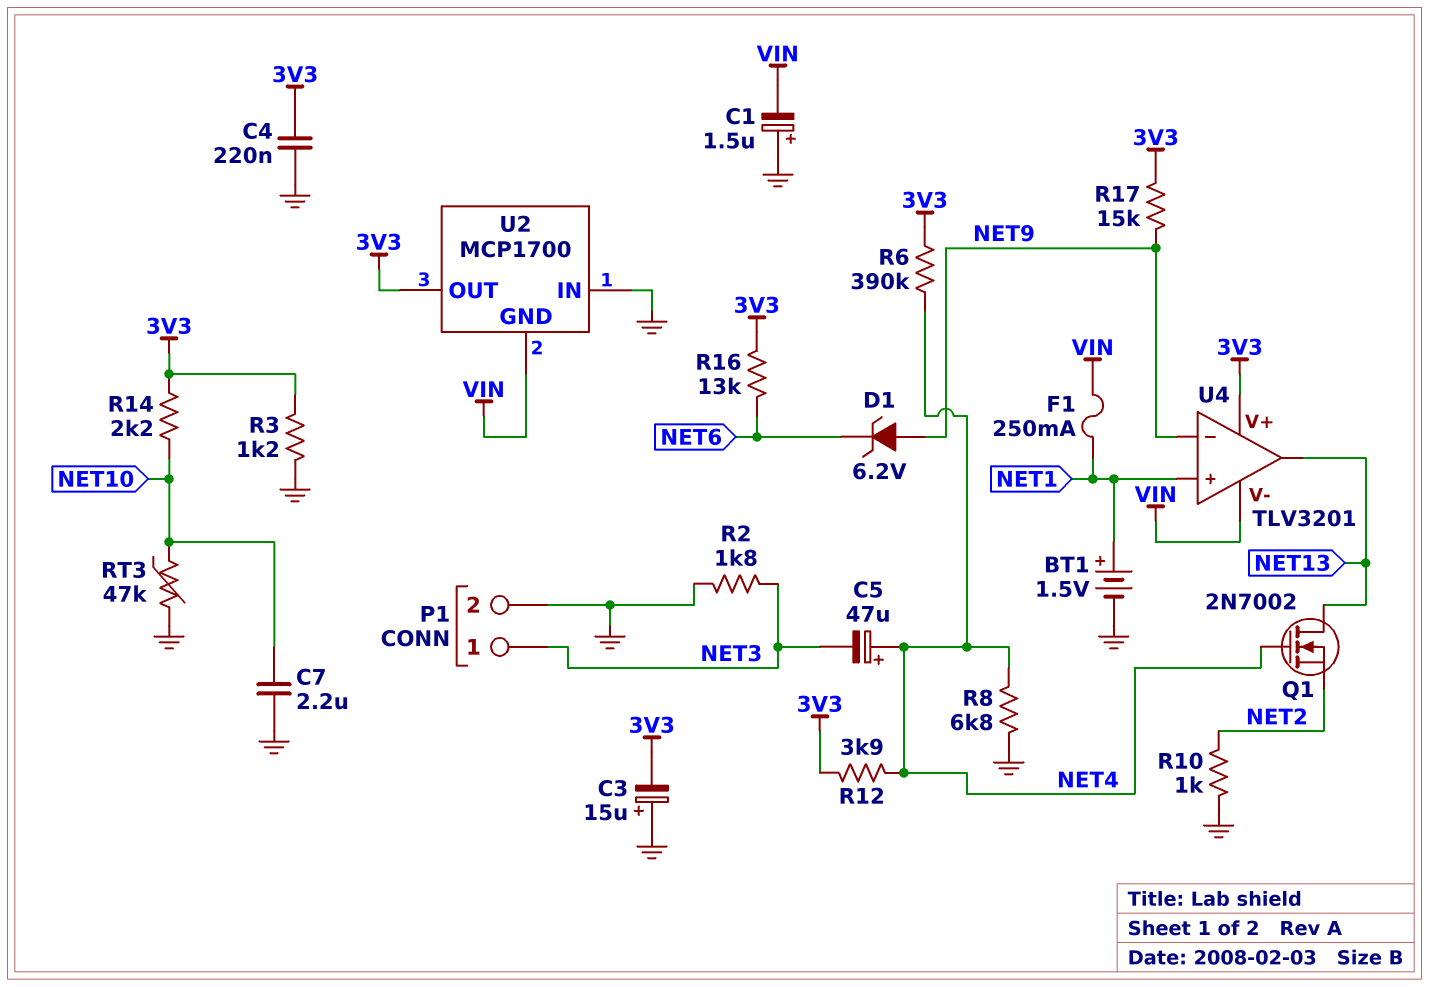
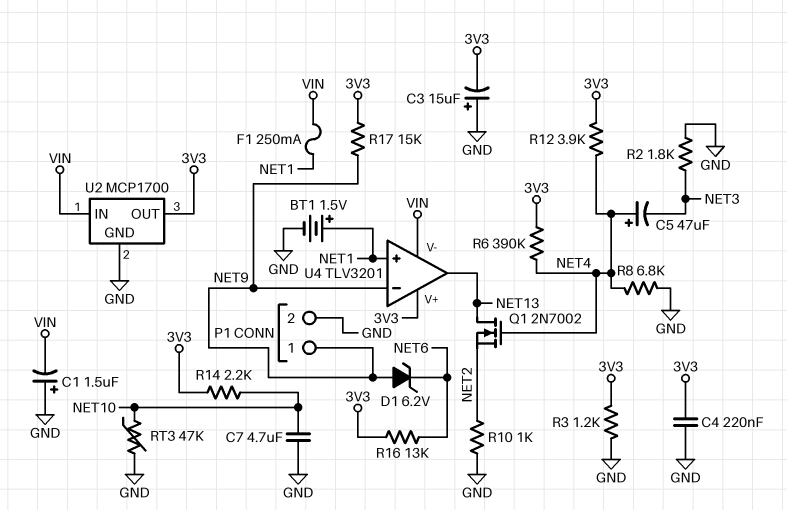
C7: 2.2uF (GND, NET10) -> 4.7uF (GND, NET10)
P1 pin 1: NET3 -> NET9
U2 pin GND: VIN -> GND
U2 pin IN: GND -> VIN

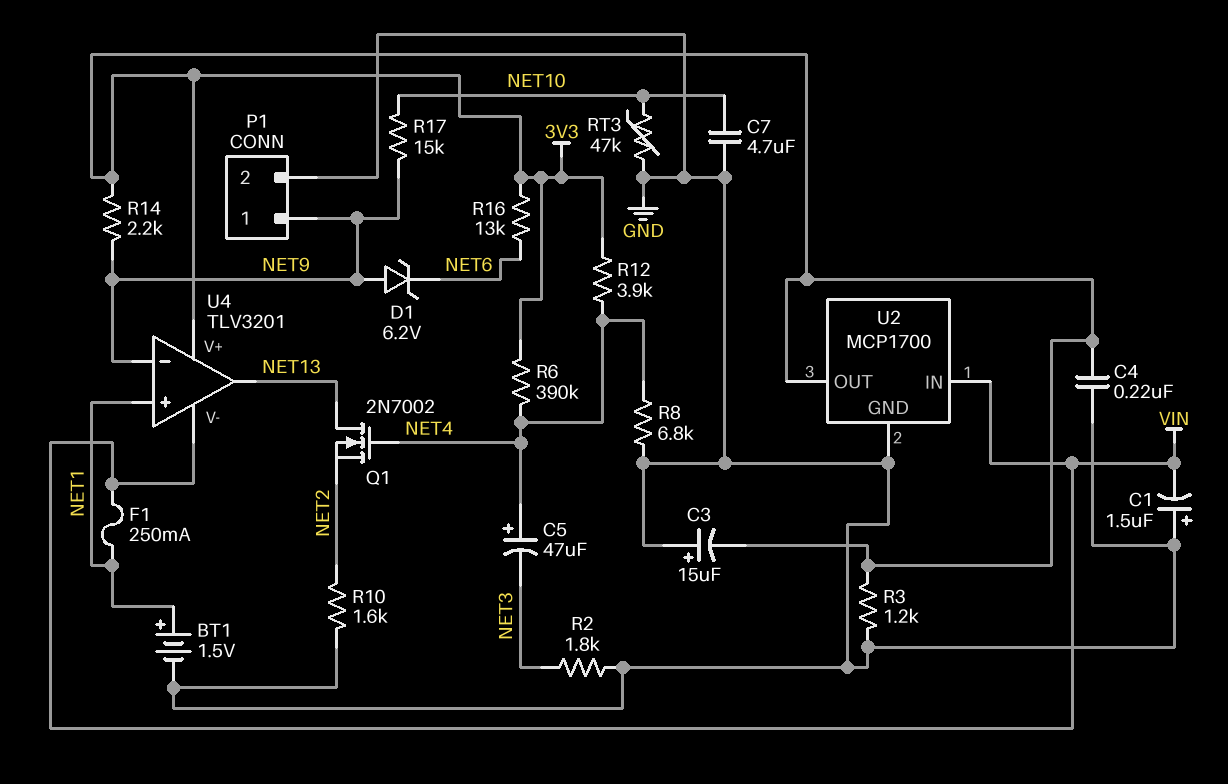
R10: 1k (GND, NET2) -> 1.6k (GND, NET2)
R14: 2.2k (3V3, NET10) -> 2.2k (3V3, NET9)
R17: 15k (3V3, NET9) -> 15k (NET9, NET10)

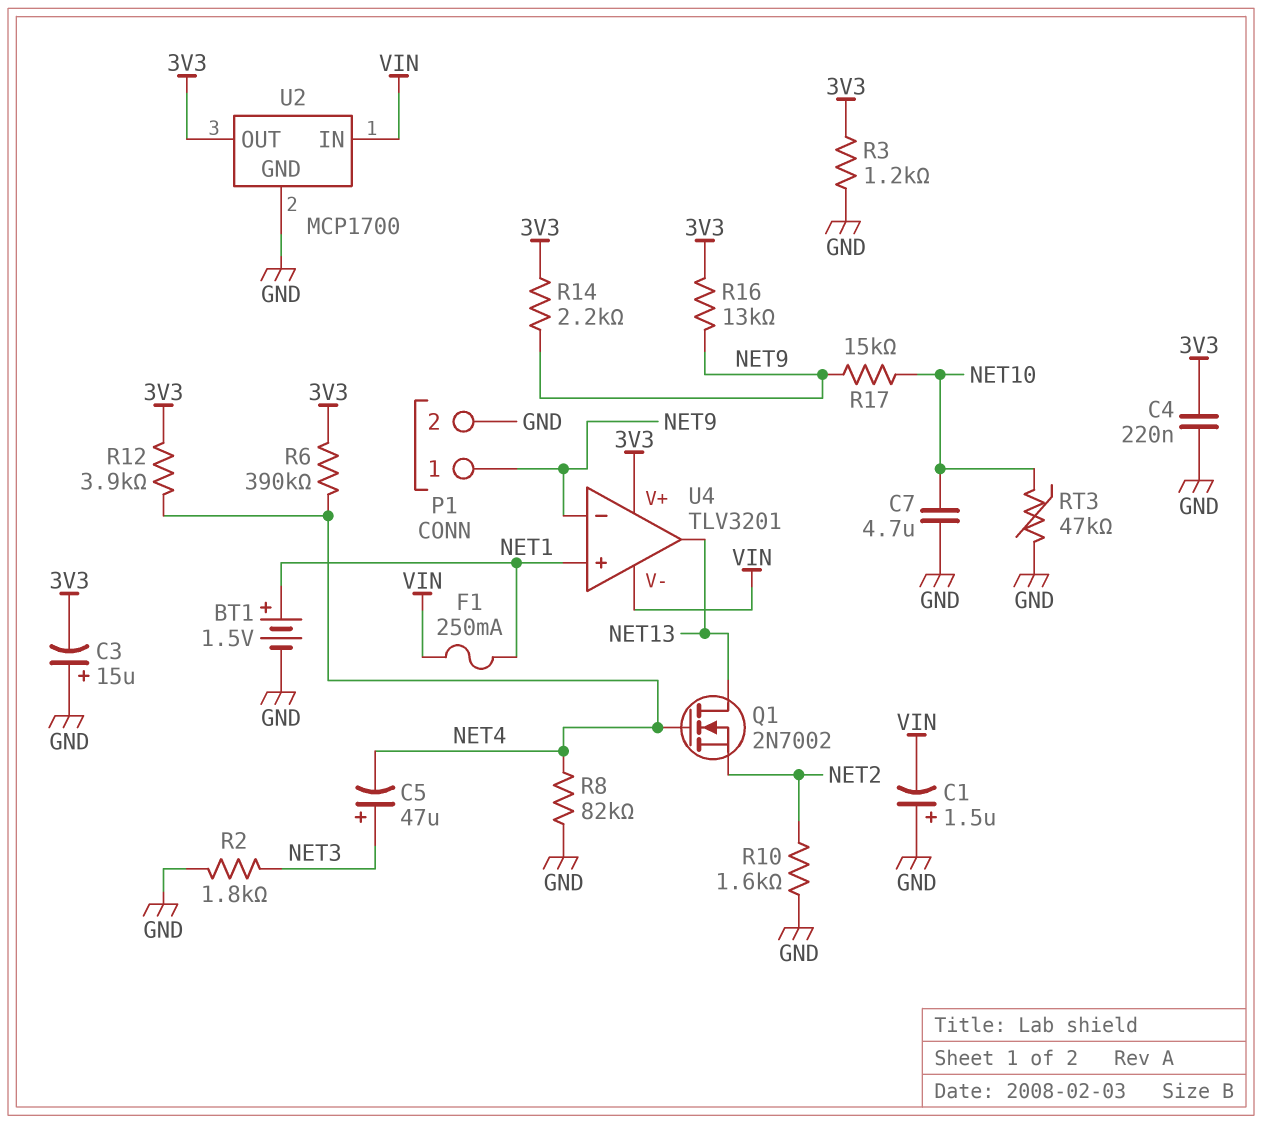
C5: 47uF (plus NET4, minus NET3) -> 47uF (plus NET3, minus NET4)
D1: zener 6.2V (A NET9, K NET6) -> none
R8: 6.8k (GND, NET4) -> 82k (GND, NET4)
R16: 13k (3V3, NET6) -> 13k (3V3, NET9)

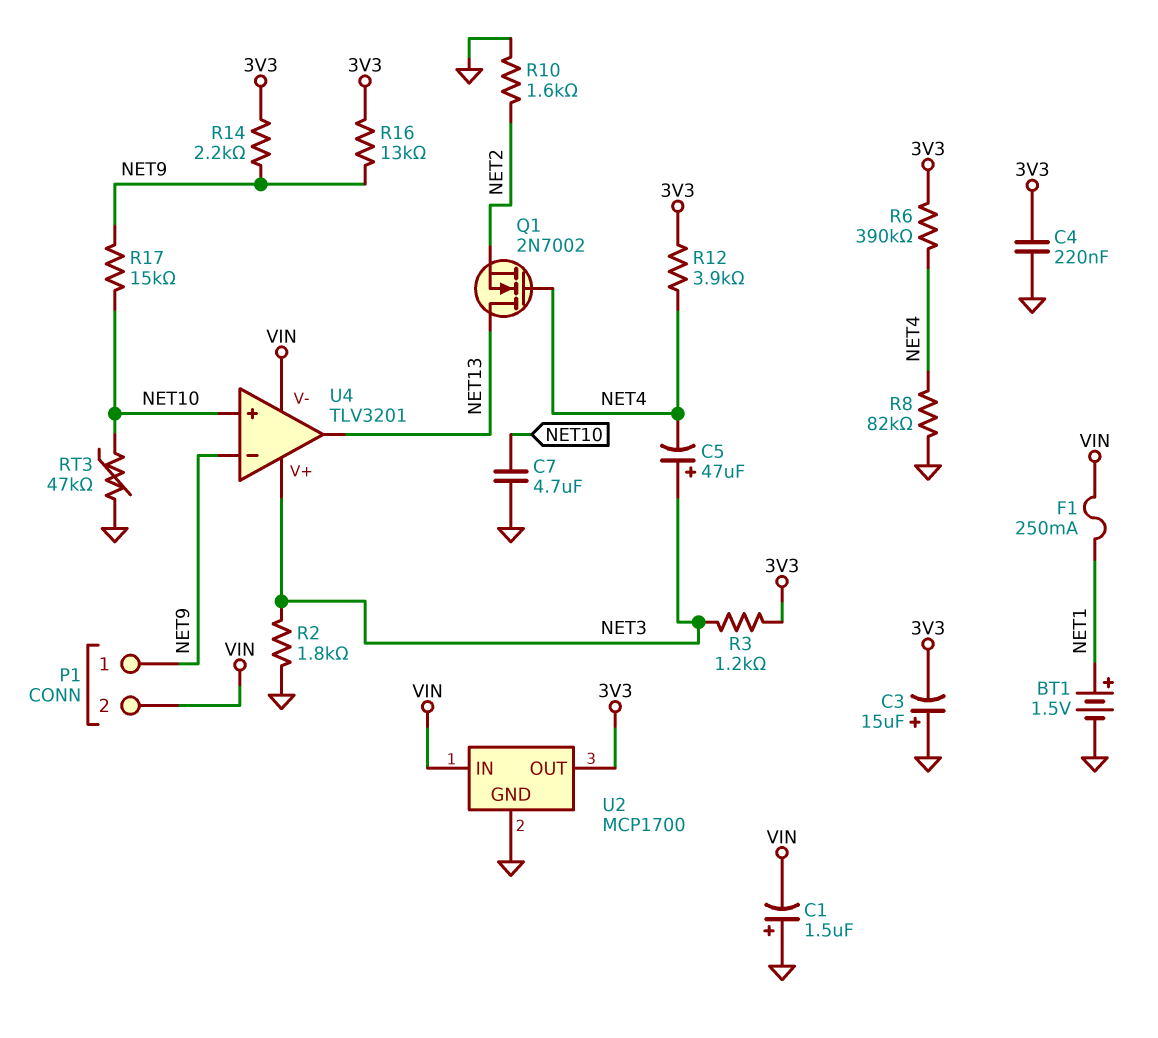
P1 pin 2: GND -> VIN
R3: 1.2k (3V3, GND) -> 1.2k (3V3, NET3)
U4 pin V+: 3V3 -> NET3
U4 pin in+: NET1 -> NET10

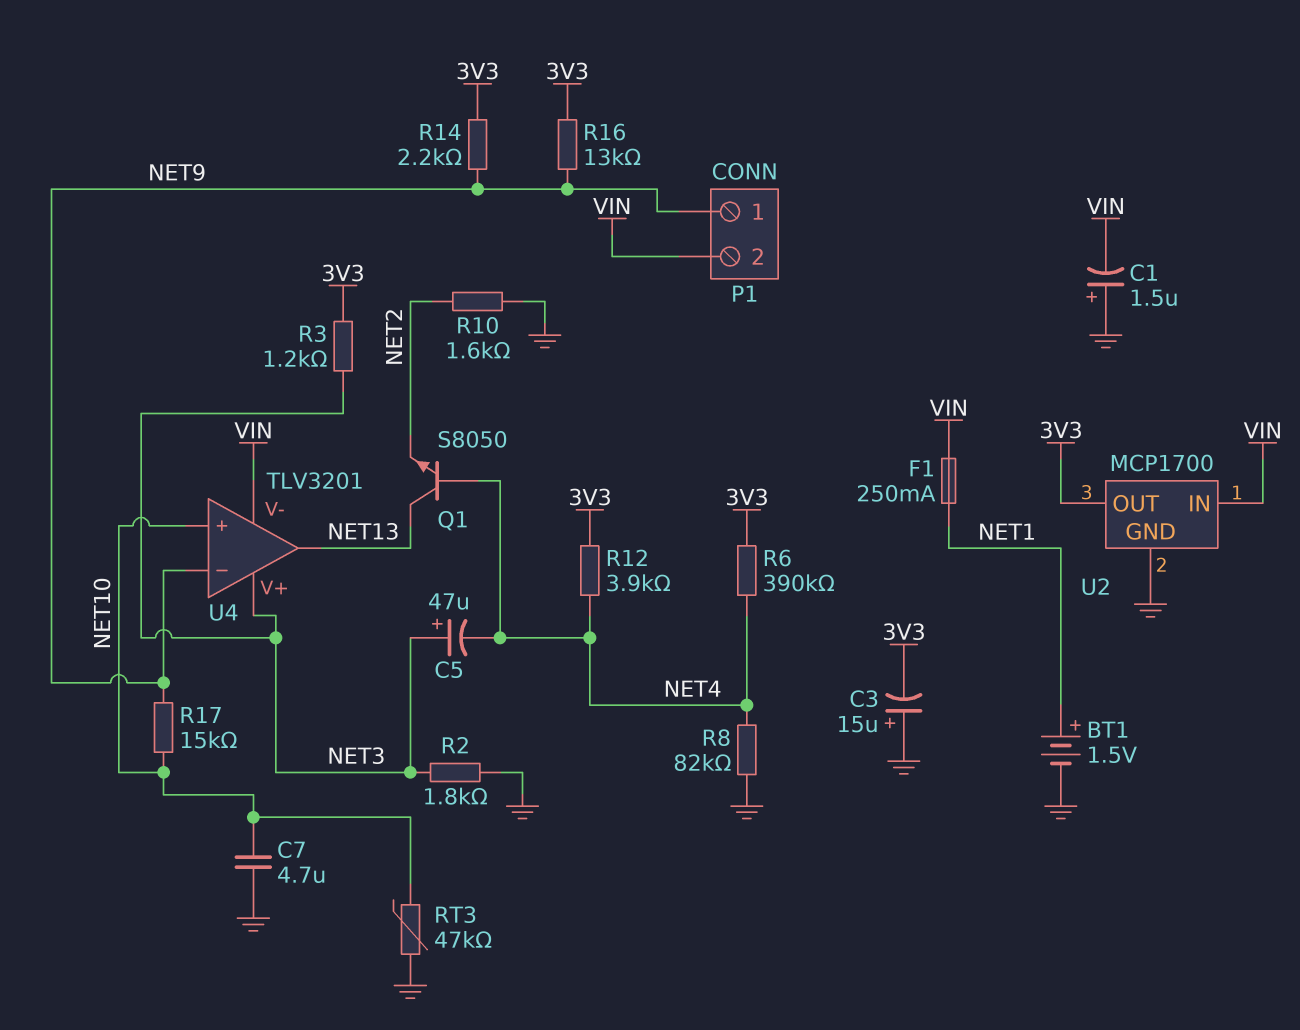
C4: 220nF (3V3, GND) -> none
Q1: NMOS 2N7002 (G NET4, D NET13, S NET2) -> NPN S8050 (B NET4, C NET13, E NET2)

